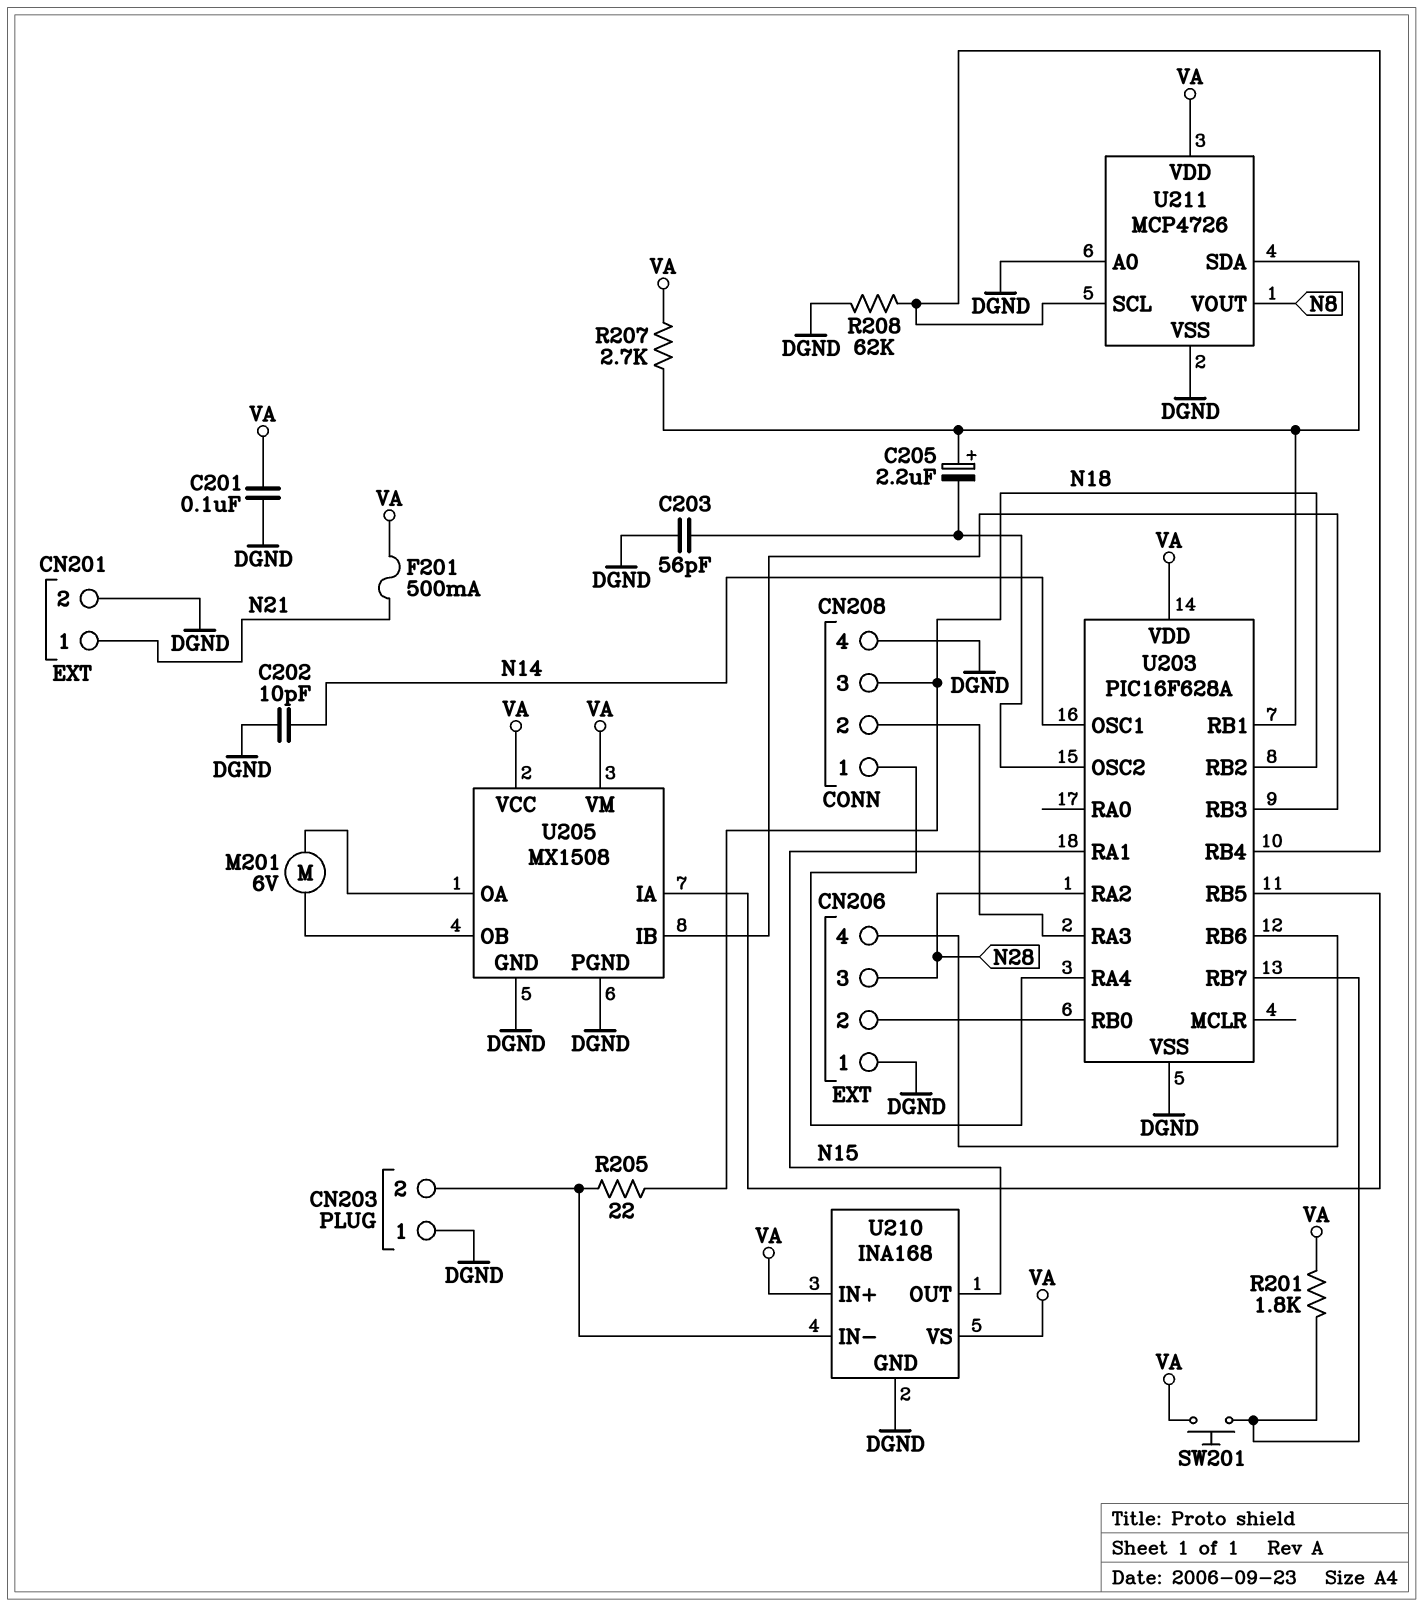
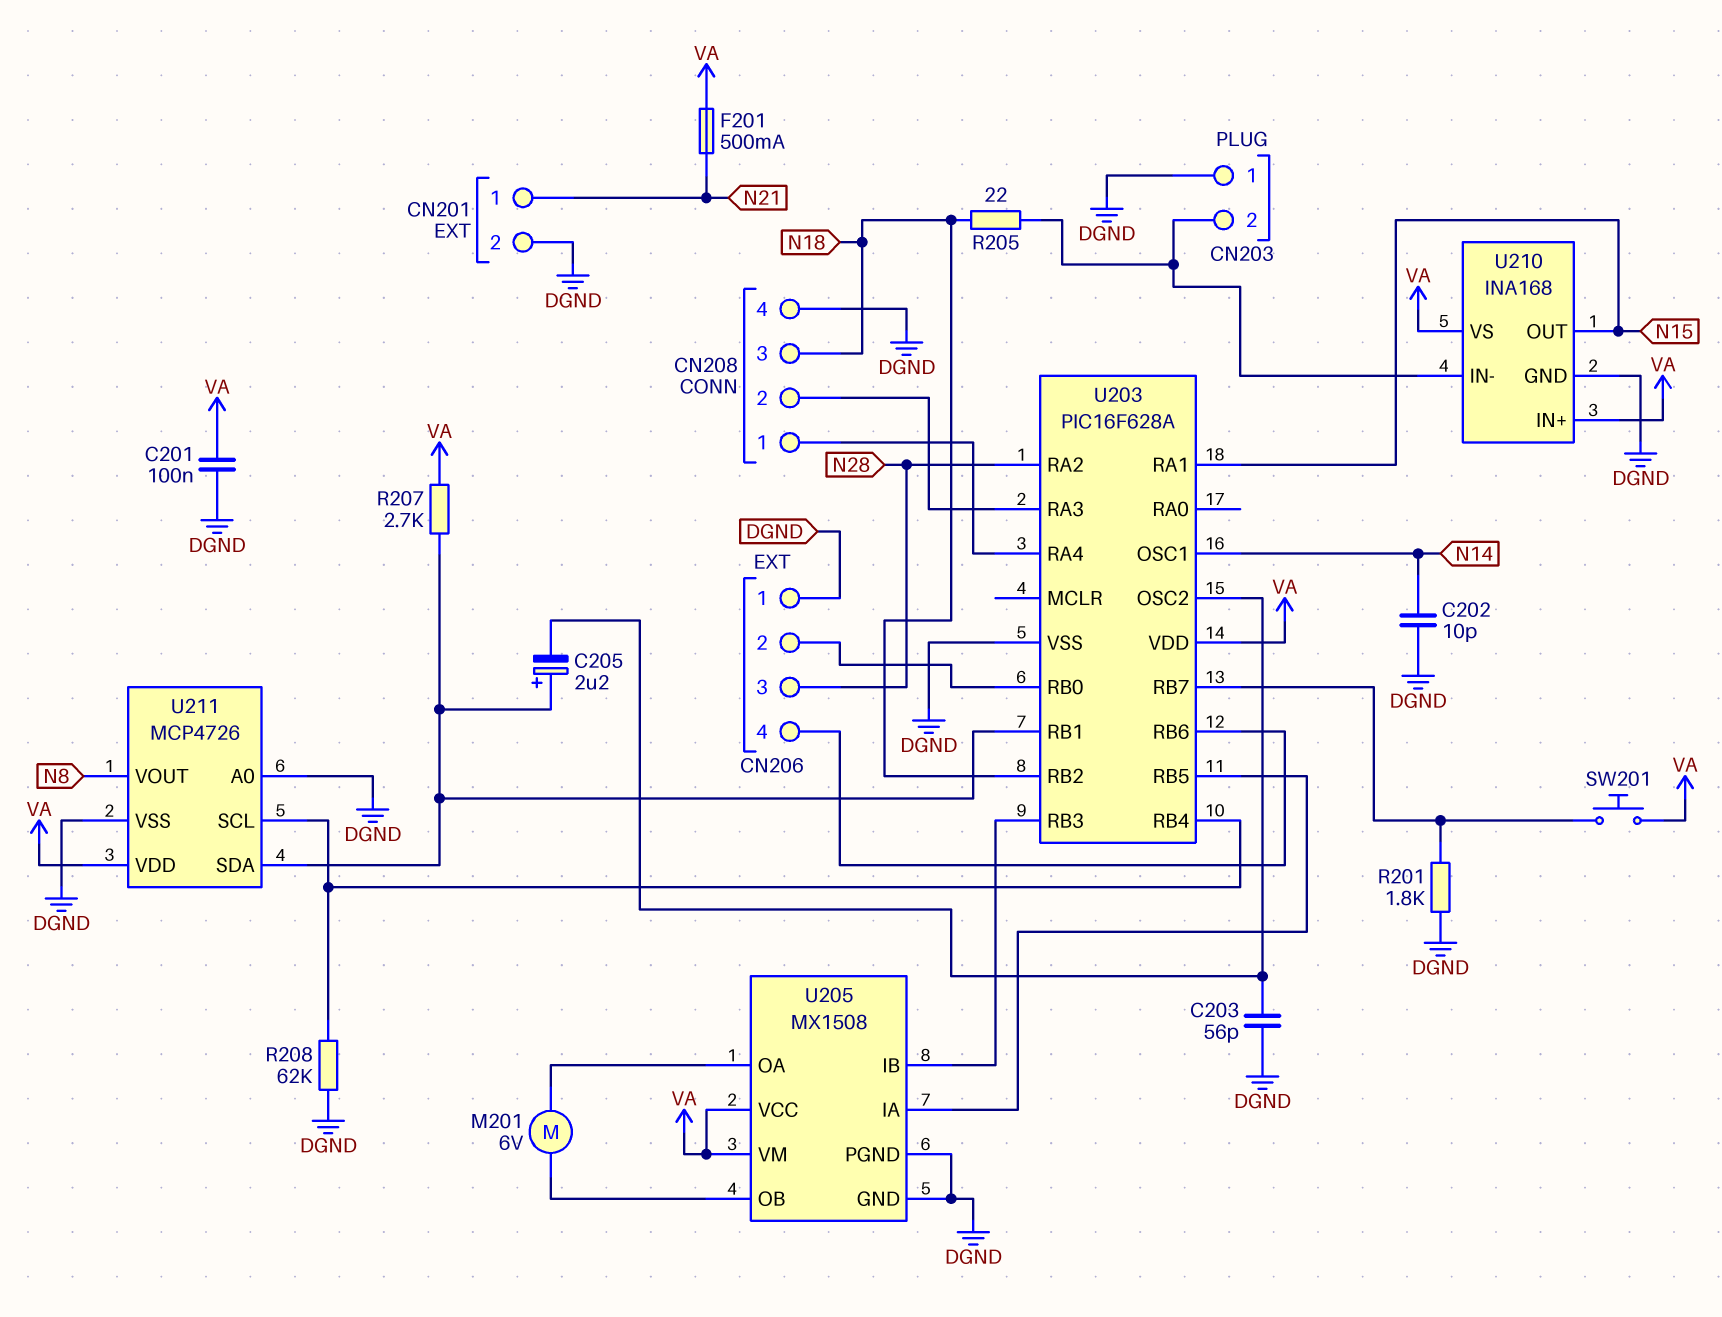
R201: 1.8k (U203/RB7, VA) -> 1.8k (DGND, U203/RB7)

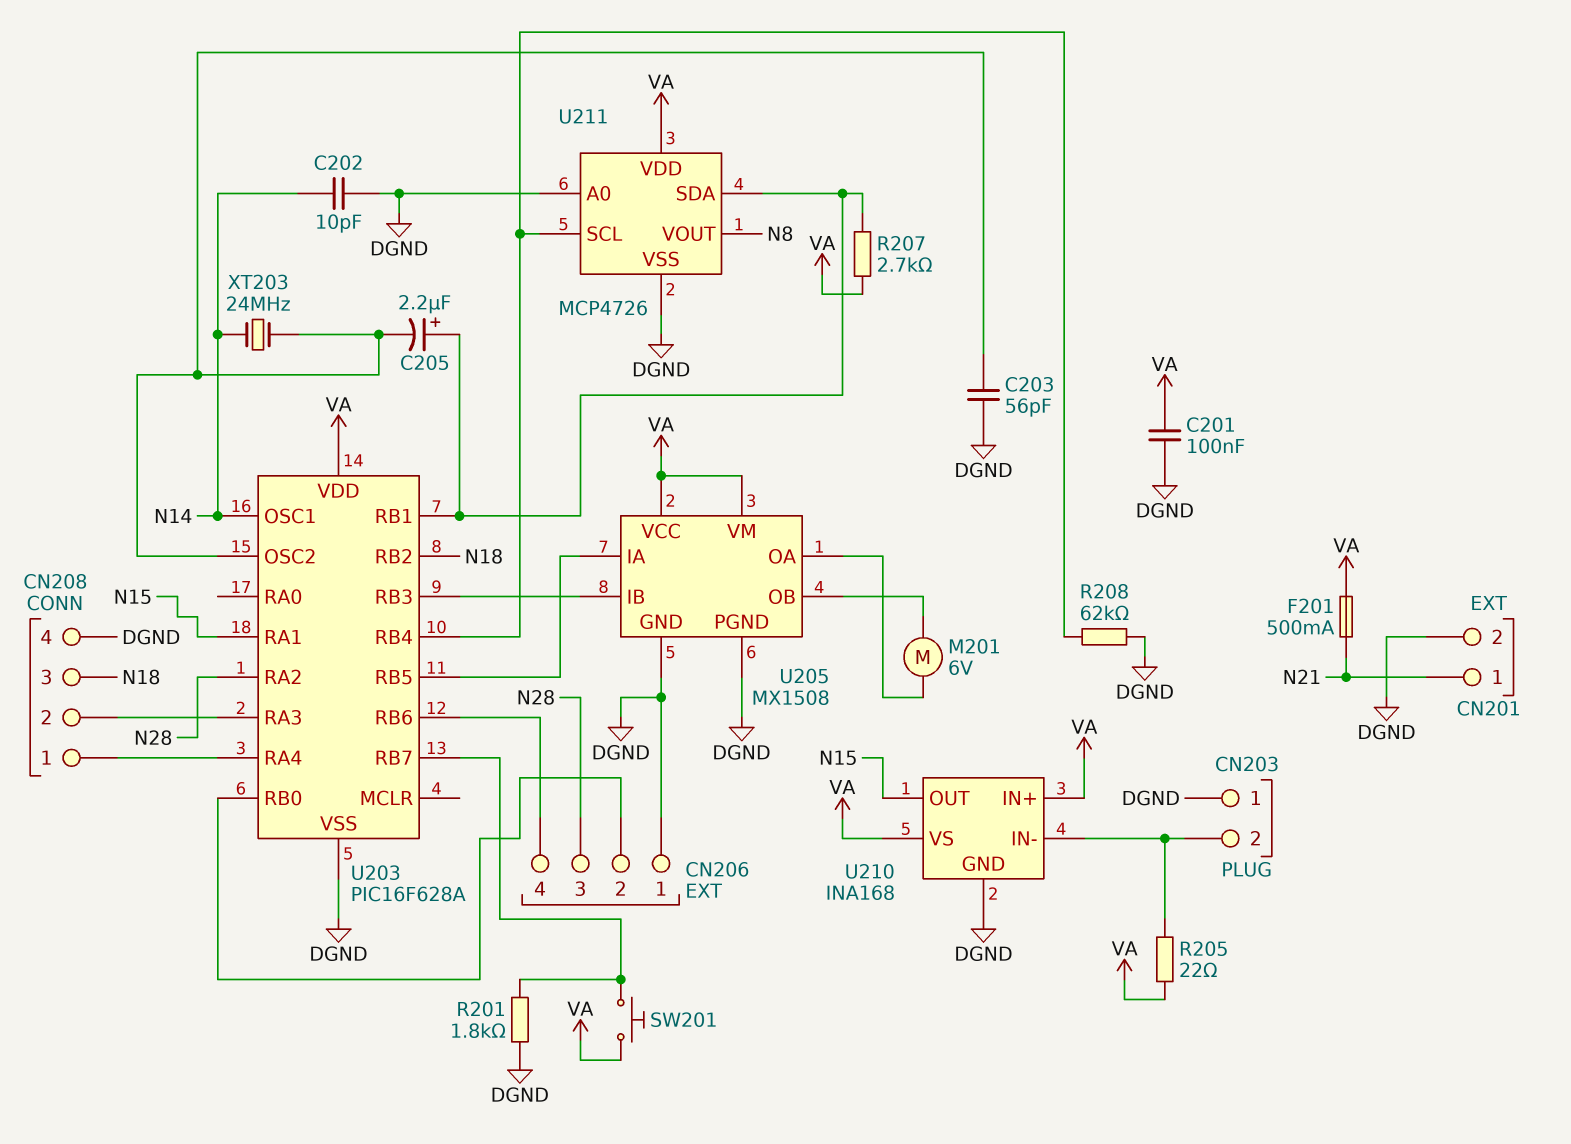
R205: 22 (CN203/2, N18) -> 22 (CN203/2, VA)
XT203: none -> 24MHz (N14, U203/OSC2)

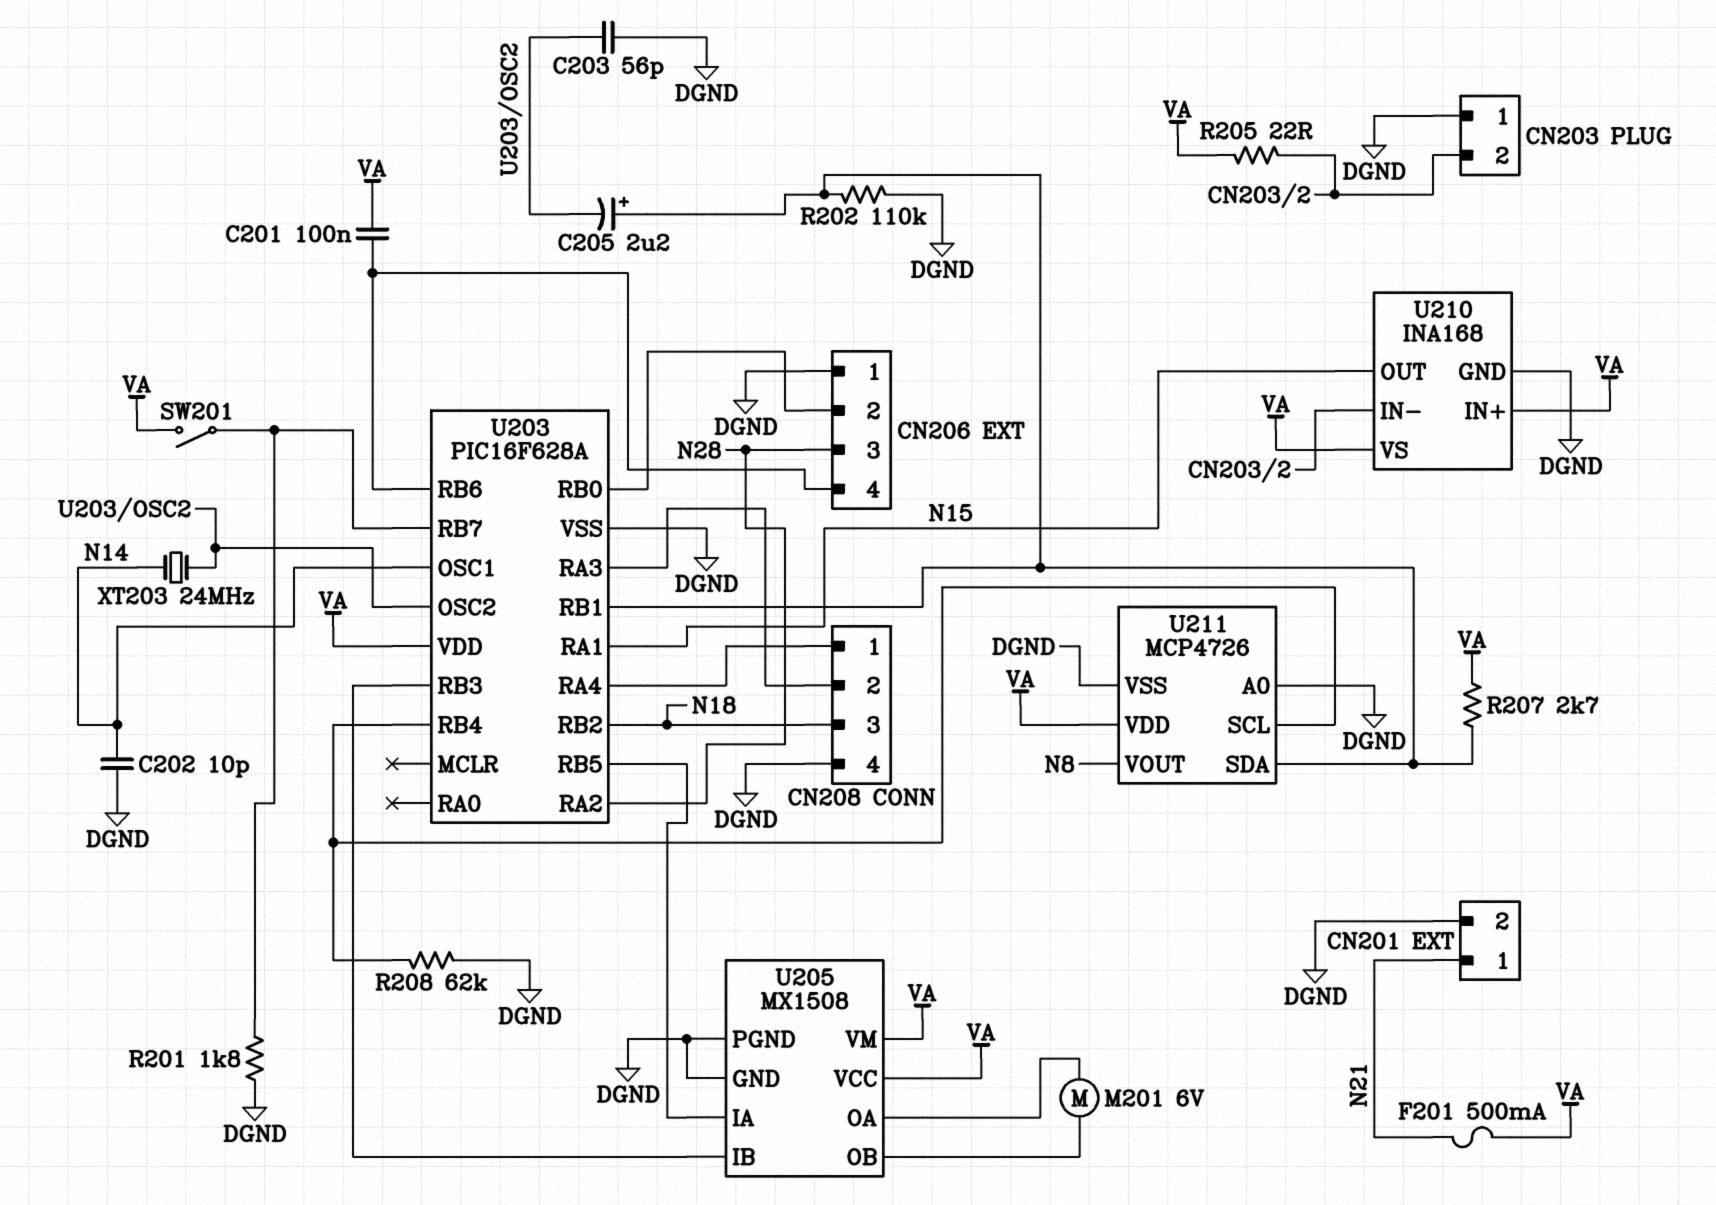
C201: 100nF (DGND, VA) -> 100nF (CN206/4, VA)
R202: none -> 110k (DGND, U203/RB1)
SW201: button (U203/RB7, VA) -> switch (U203/RB7, VA)

